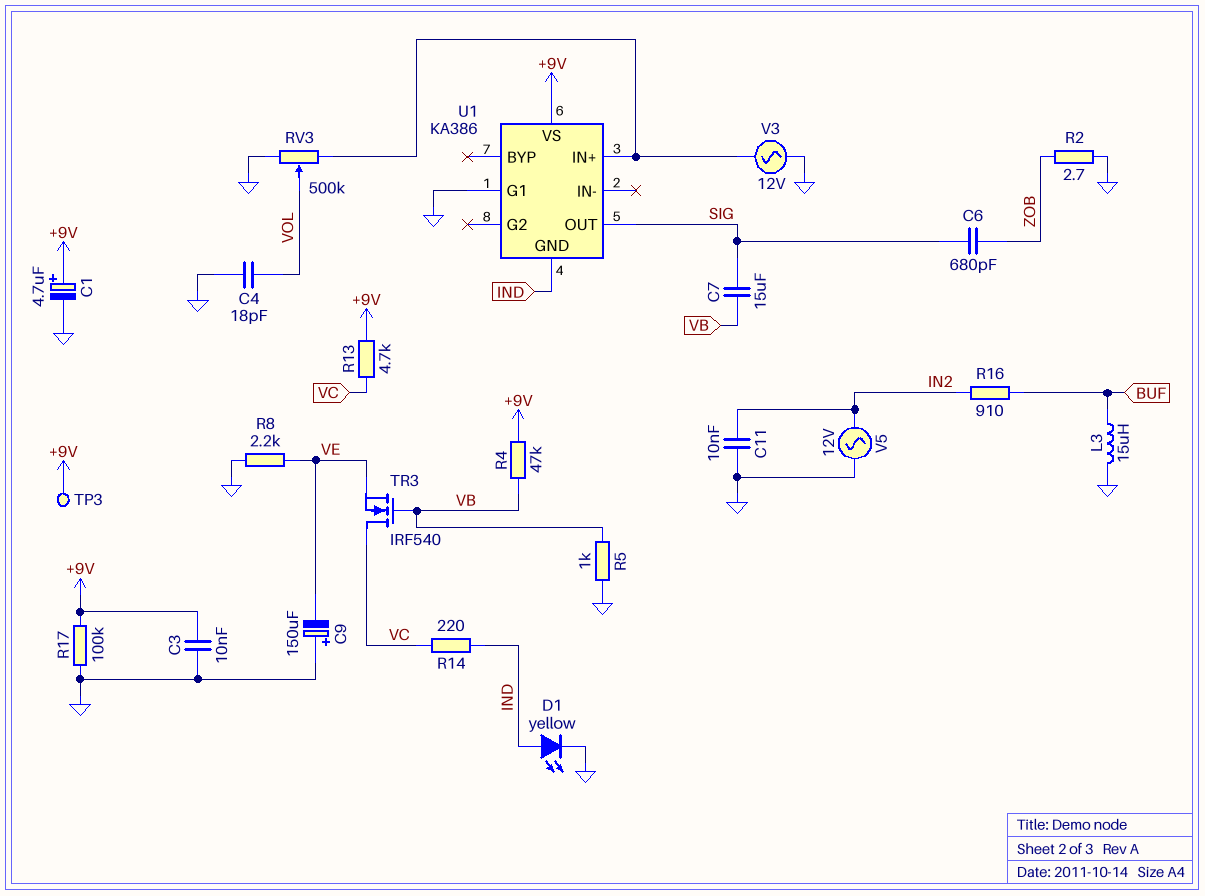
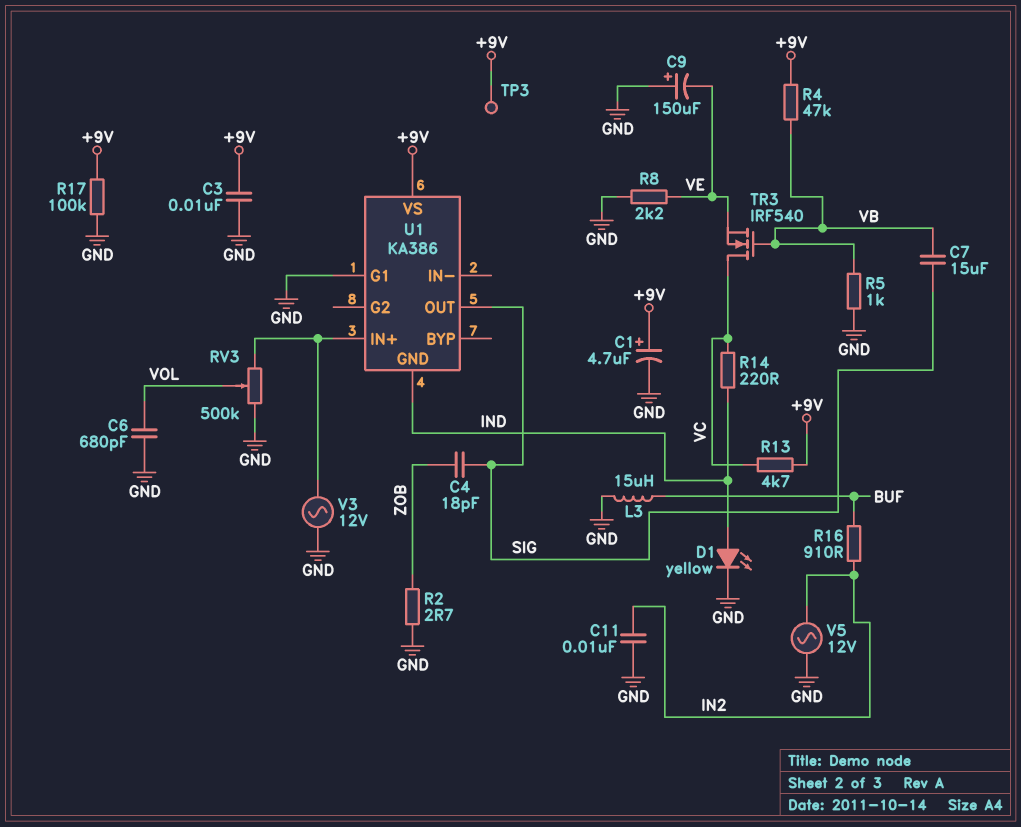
C4: 18pF (GND, VOL) -> 18pF (SIG, ZOB)
C6: 680pF (SIG, ZOB) -> 680pF (GND, VOL)

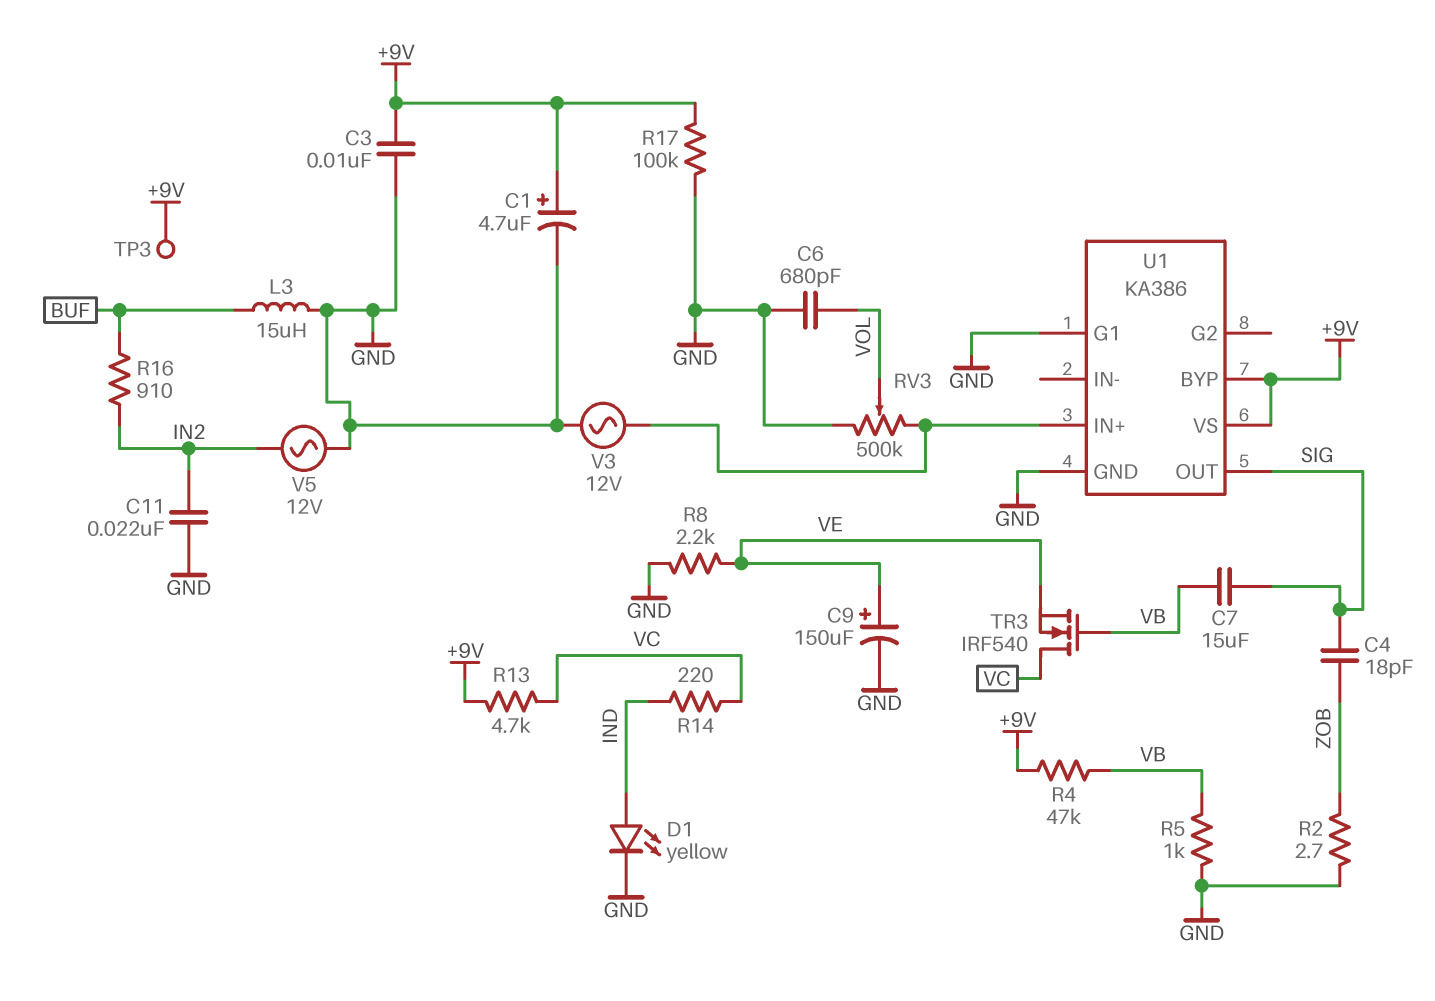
C9: 150uF (plus GND, minus VE) -> 150uF (plus VE, minus GND)
C11: 10nF (GND, IN2) -> 22nF (GND, IN2)
U1 pin BYP: none -> +9V
U1 pin GND: IND -> GND

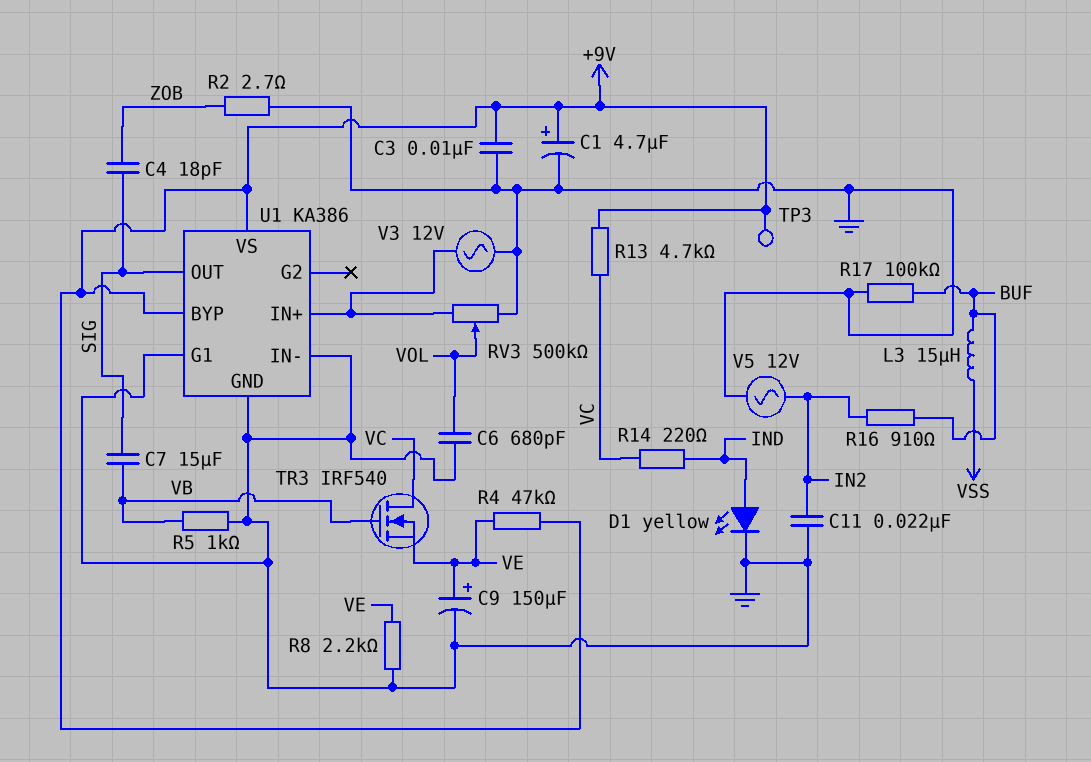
L3: 15uH (BUF, GND) -> 15uH (BUF, VSS)
R4: 47k (+9V, VB) -> 47k (+9V, VE)
R17: 100k (+9V, GND) -> 100k (BUF, GND)
U1 pin IN-: none -> GND

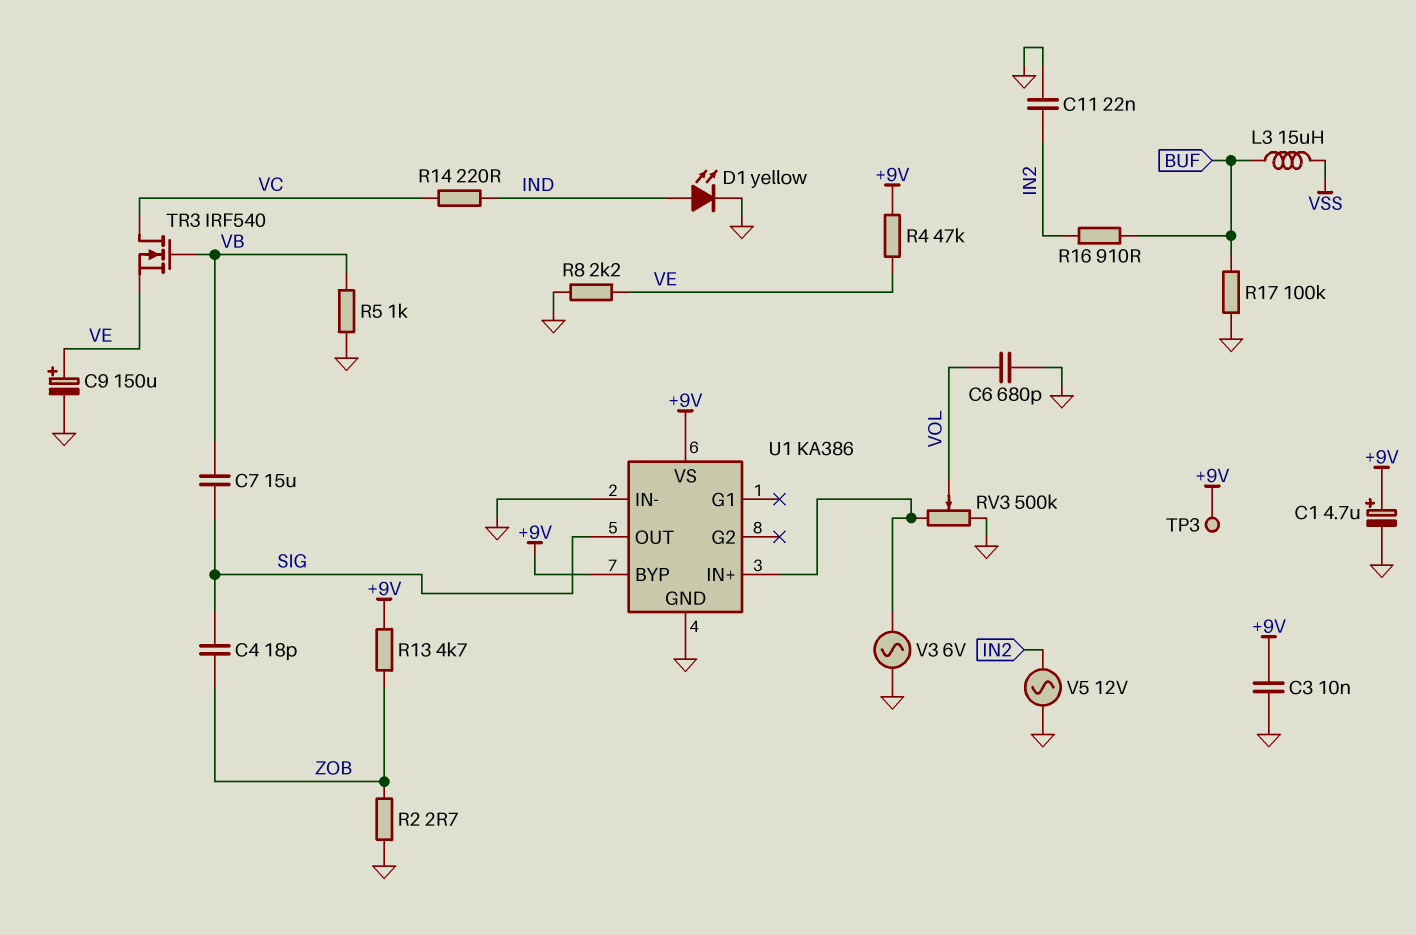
R13: 4.7k (+9V, VC) -> 4.7k (+9V, ZOB)
U1 pin G1: GND -> none
V3: AC 12V (GND, U1/IN+) -> AC 6V (GND, U1/IN+)

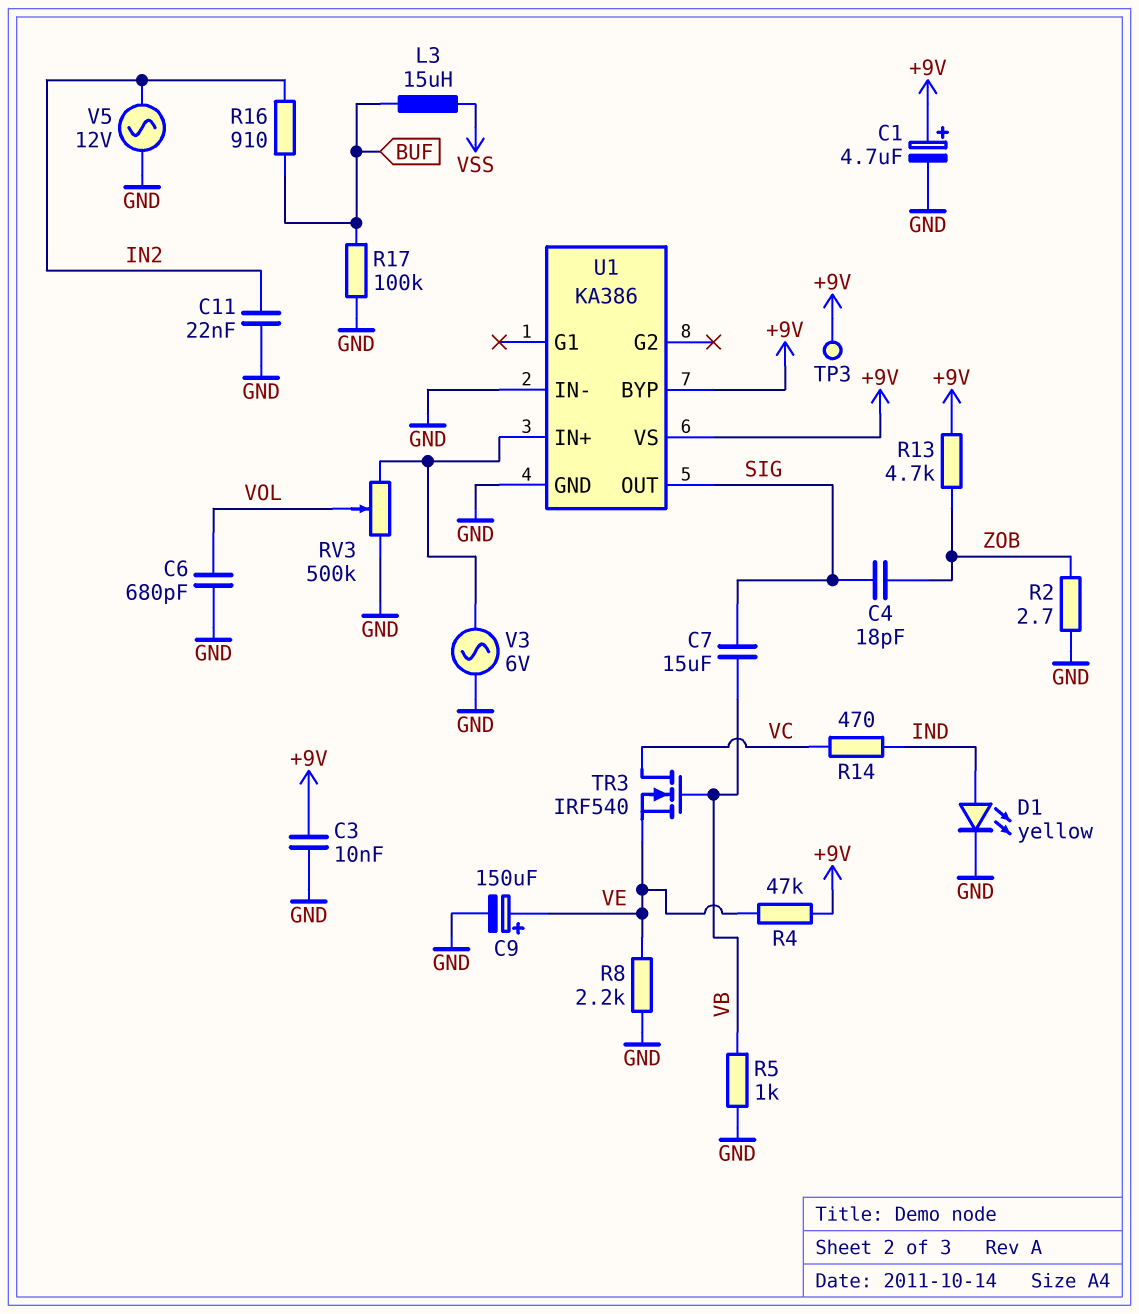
R14: 220 (IND, VC) -> 470 (IND, VC)

